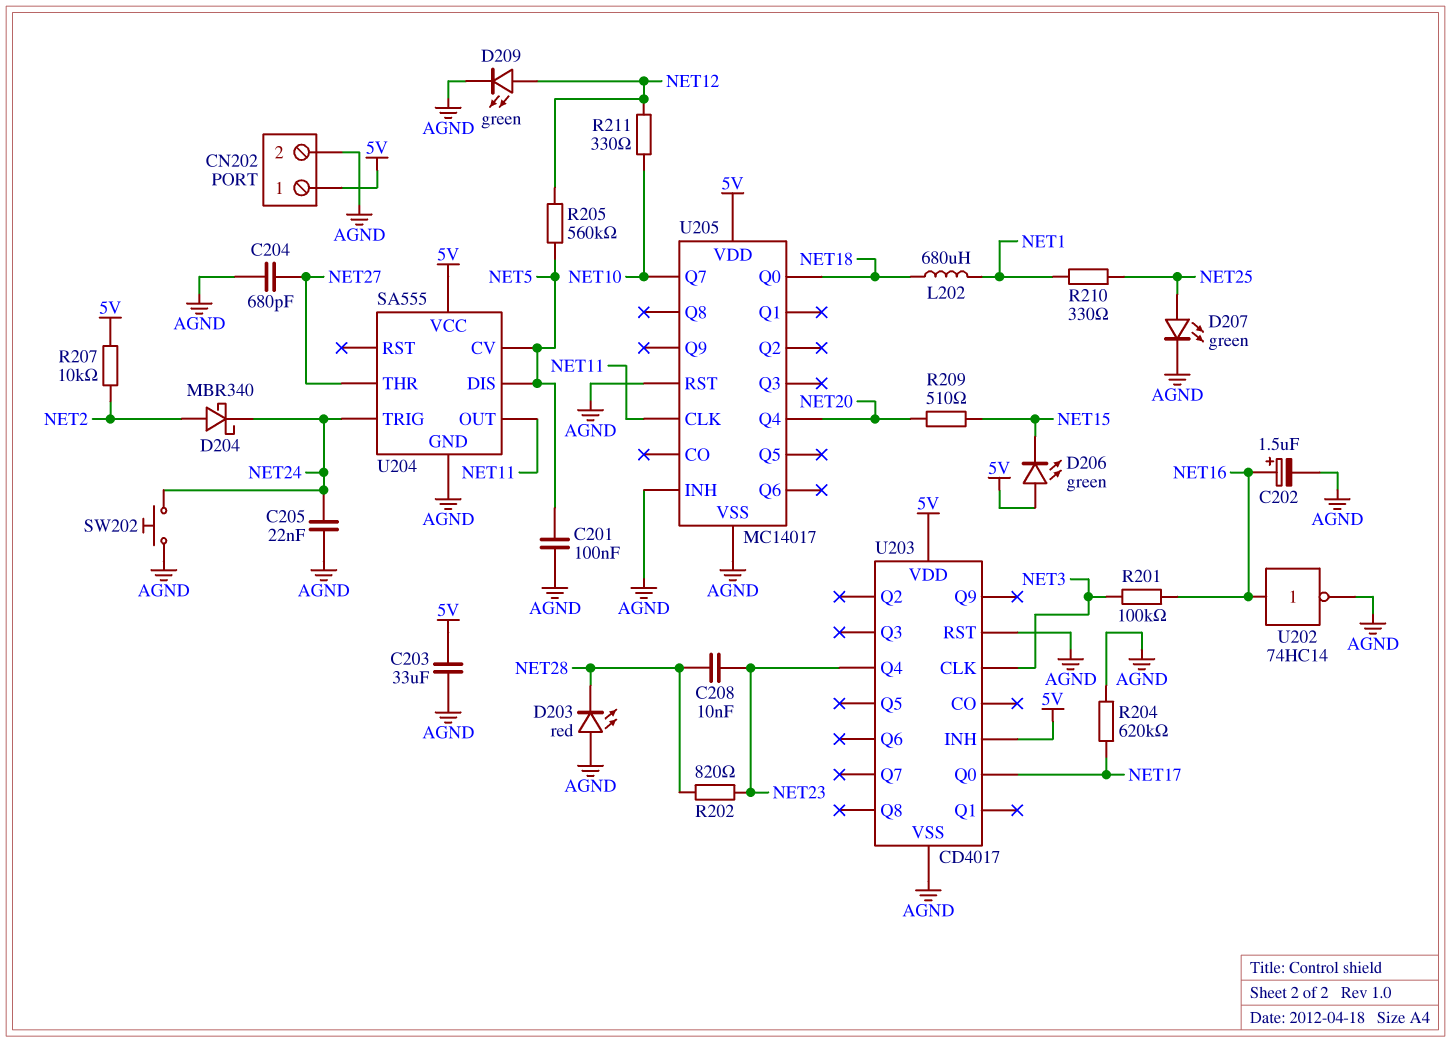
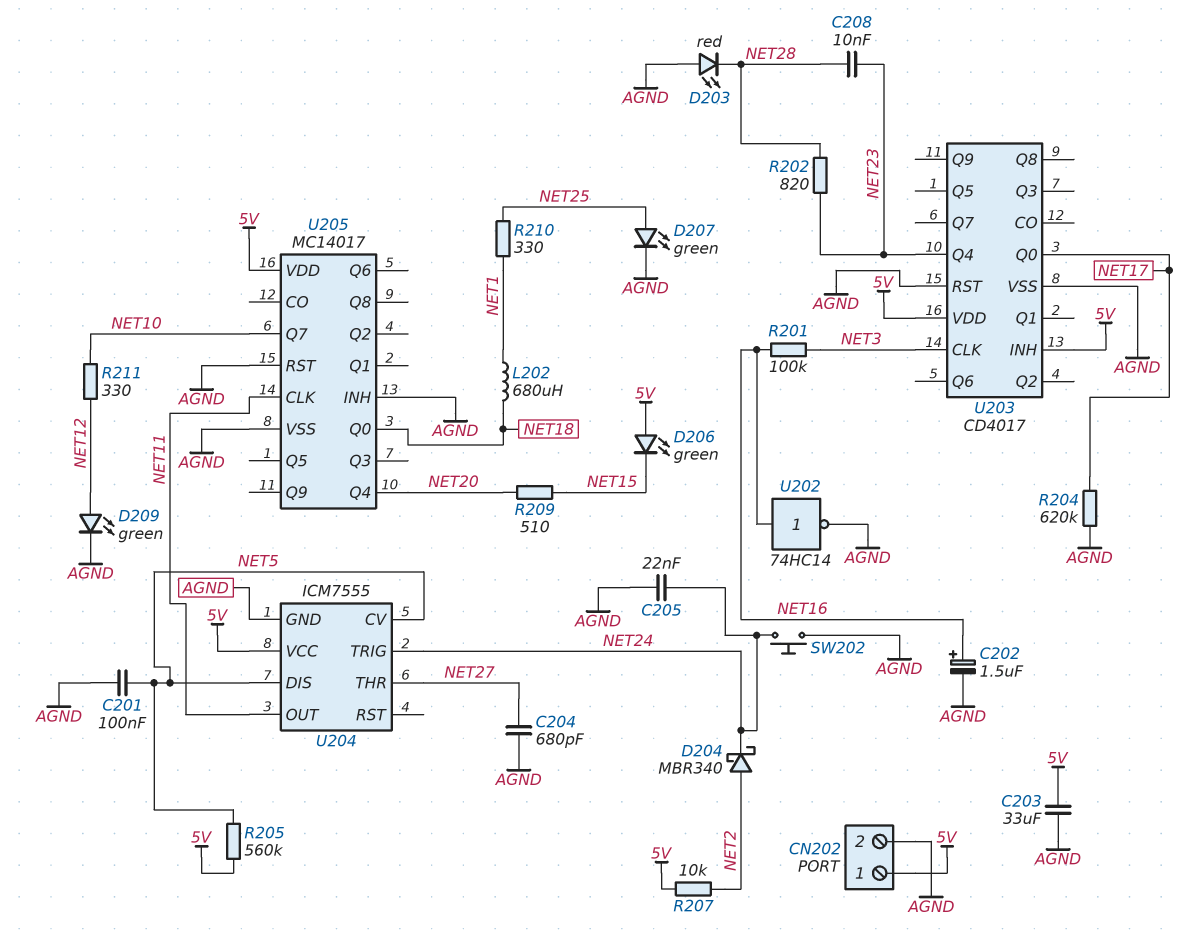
R205: 560k (NET5, NET12) -> 560k (5V, NET5)
U204: SA555 -> ICM7555

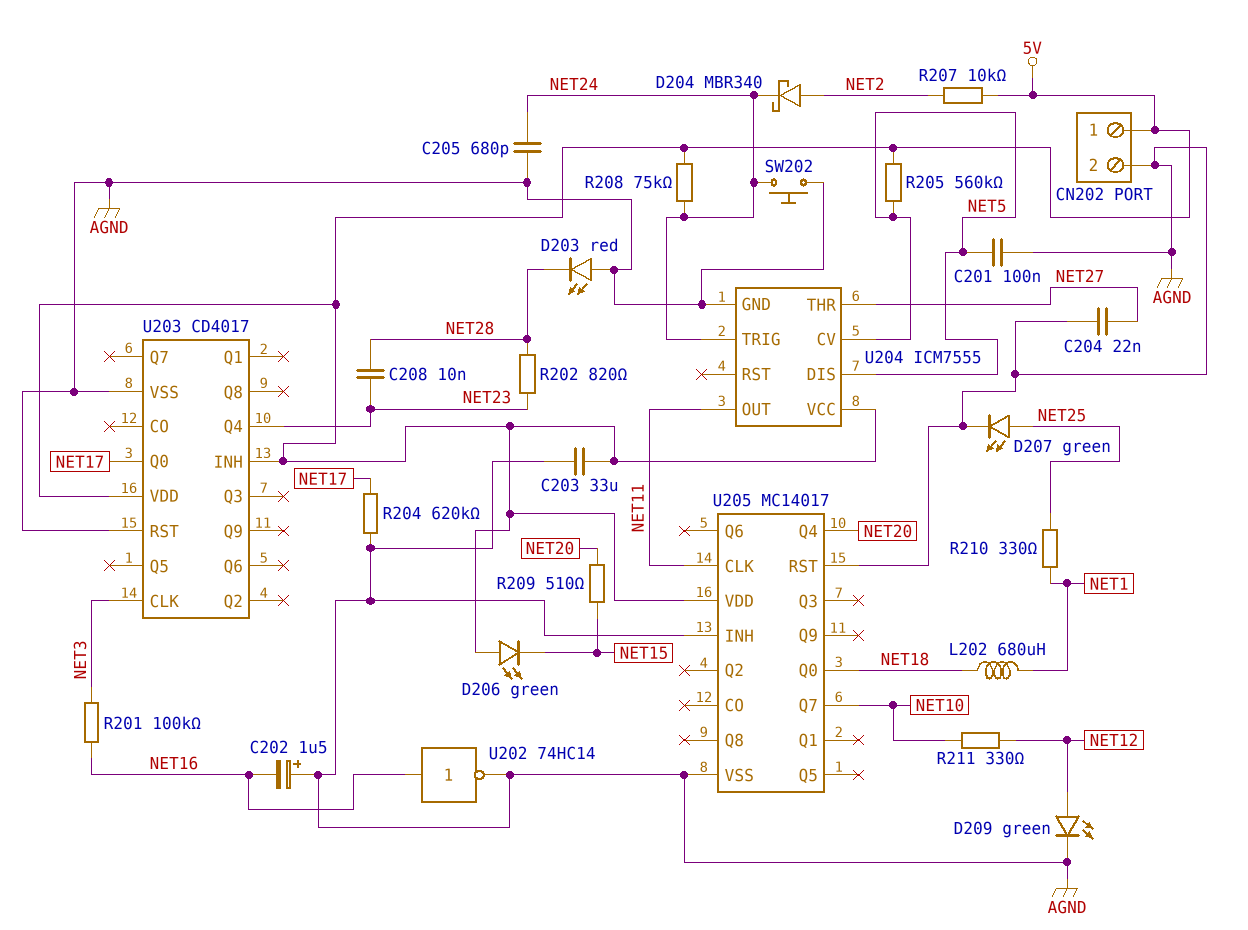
C202: 1.5uF (plus NET16, minus AGND) -> 1.5uF (plus AGND, minus NET16)
C204: 680pF (AGND, NET27) -> 22nF (AGND, NET27)
C205: 22nF (AGND, NET24) -> 680pF (AGND, NET24)
R208: none -> 75k (5V, NET24)

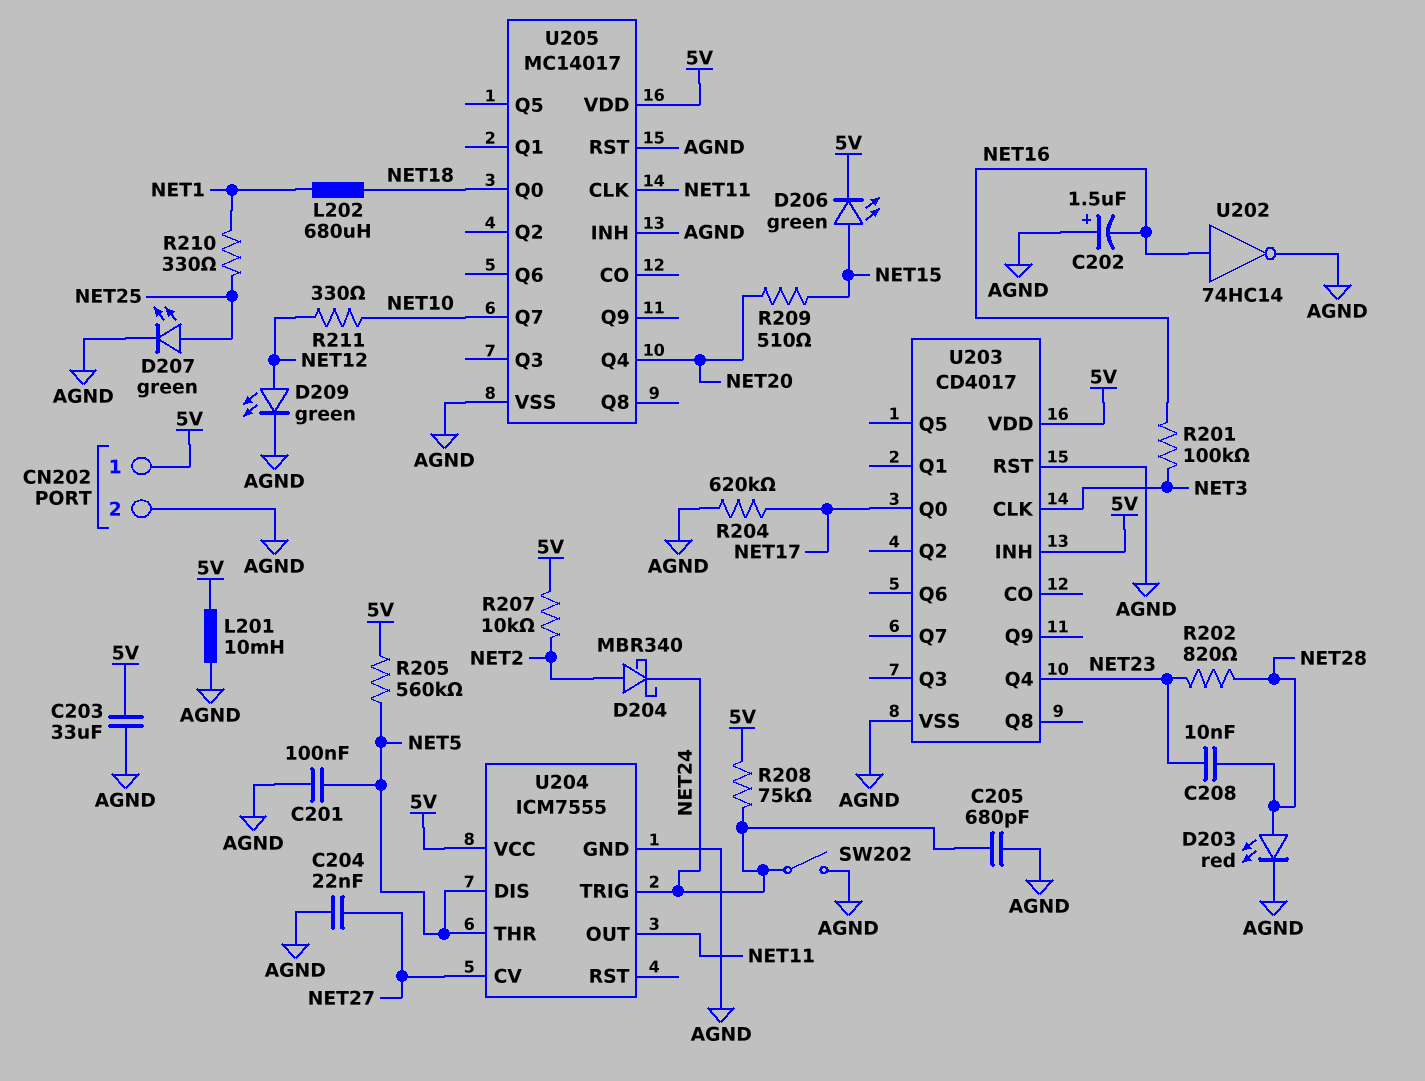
D203: LED red (A AGND, K NET28) -> LED red (A NET28, K AGND)
D206: LED green (A 5V, K NET15) -> LED green (A NET15, K 5V)
L201: none -> 10mH (5V, AGND)
SW202: button (AGND, NET24) -> switch (AGND, NET24)
U204 pin CV: NET5 -> NET27
U204 pin THR: NET27 -> NET5

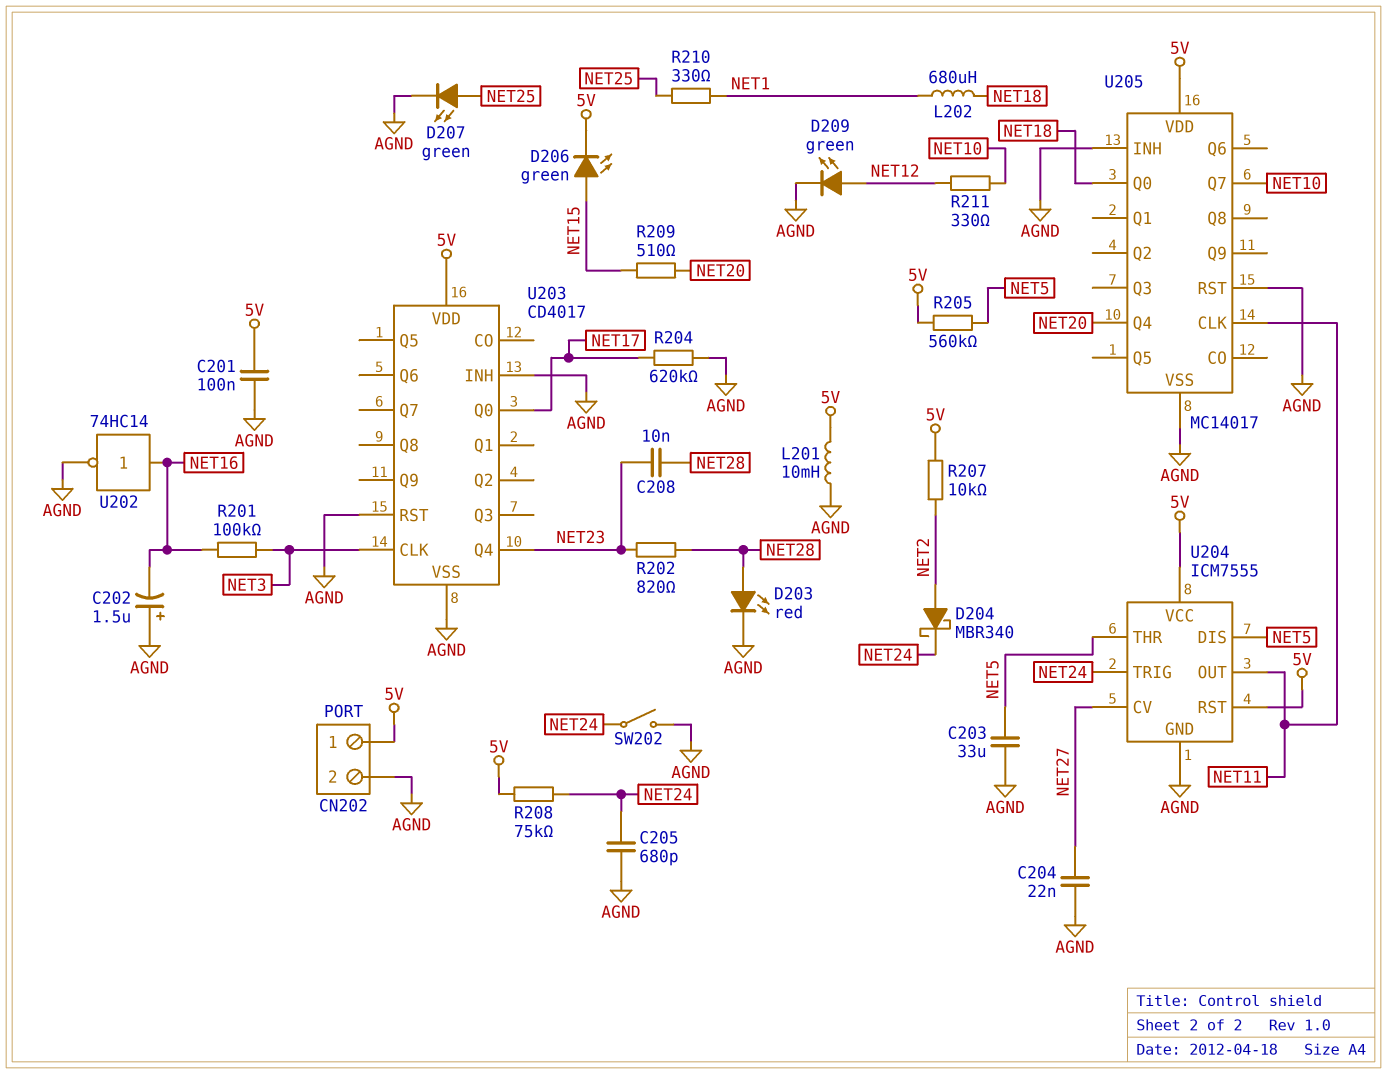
C201: 100nF (AGND, NET5) -> 100nF (5V, AGND)
C203: 33uF (5V, AGND) -> 33uF (AGND, NET5)
U203 pin INH: 5V -> AGND
U204 pin RST: none -> 5V

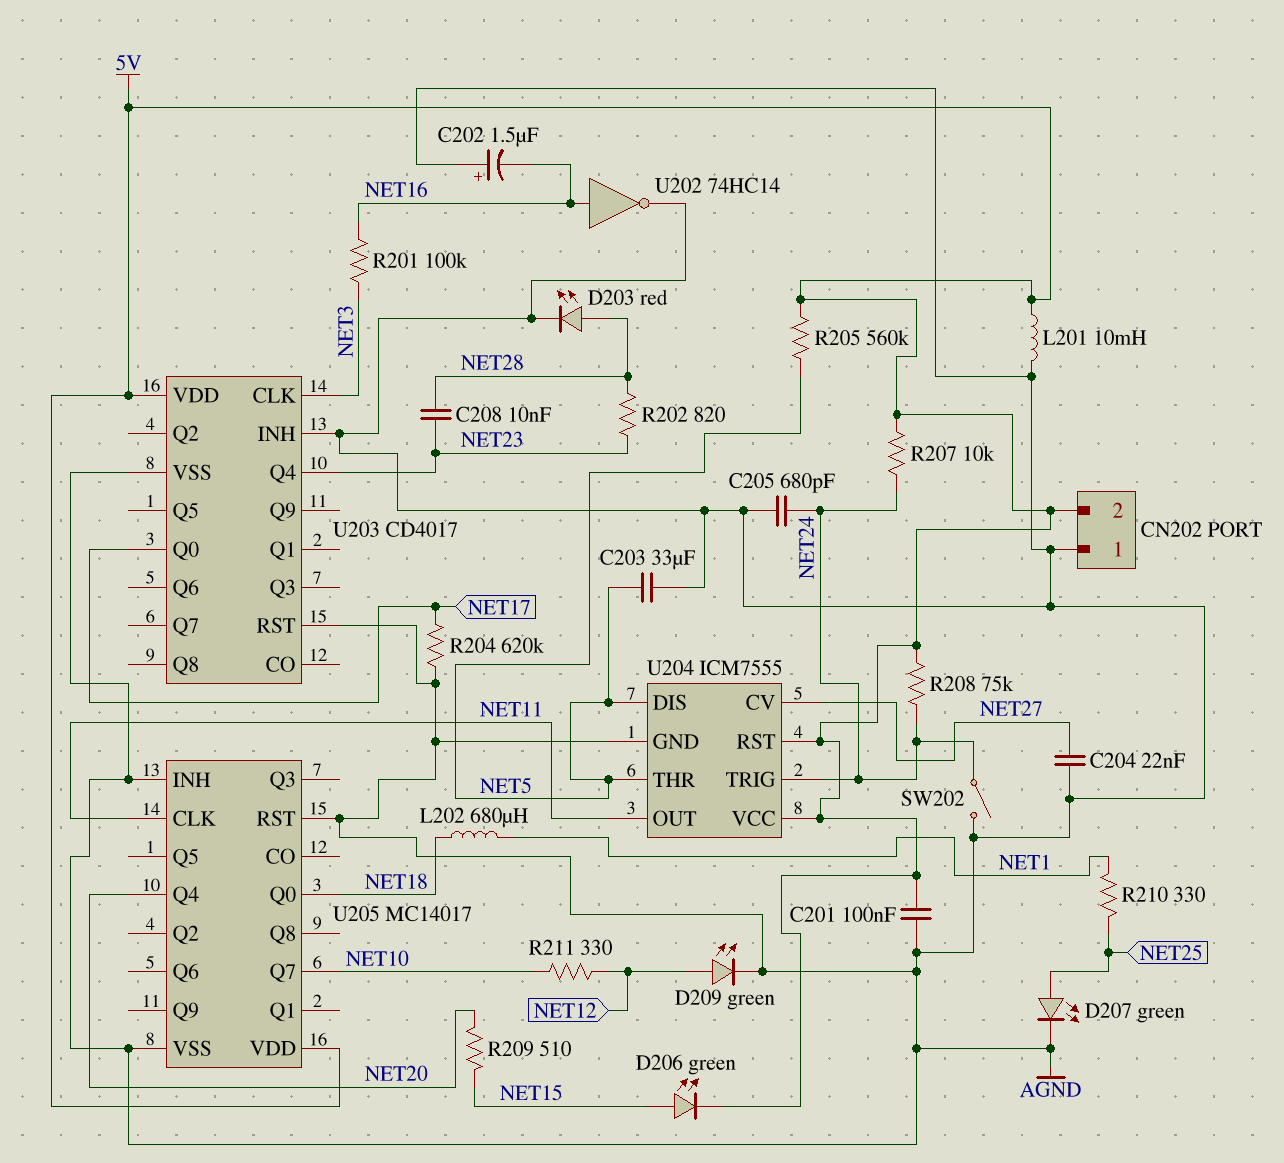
CN202 pin 1: 5V -> AGND
CN202 pin 2: AGND -> 5V
D204: schottky MBR340 (A NET2, K NET24) -> none
R207: 10k (5V, NET2) -> 10k (5V, NET24)

